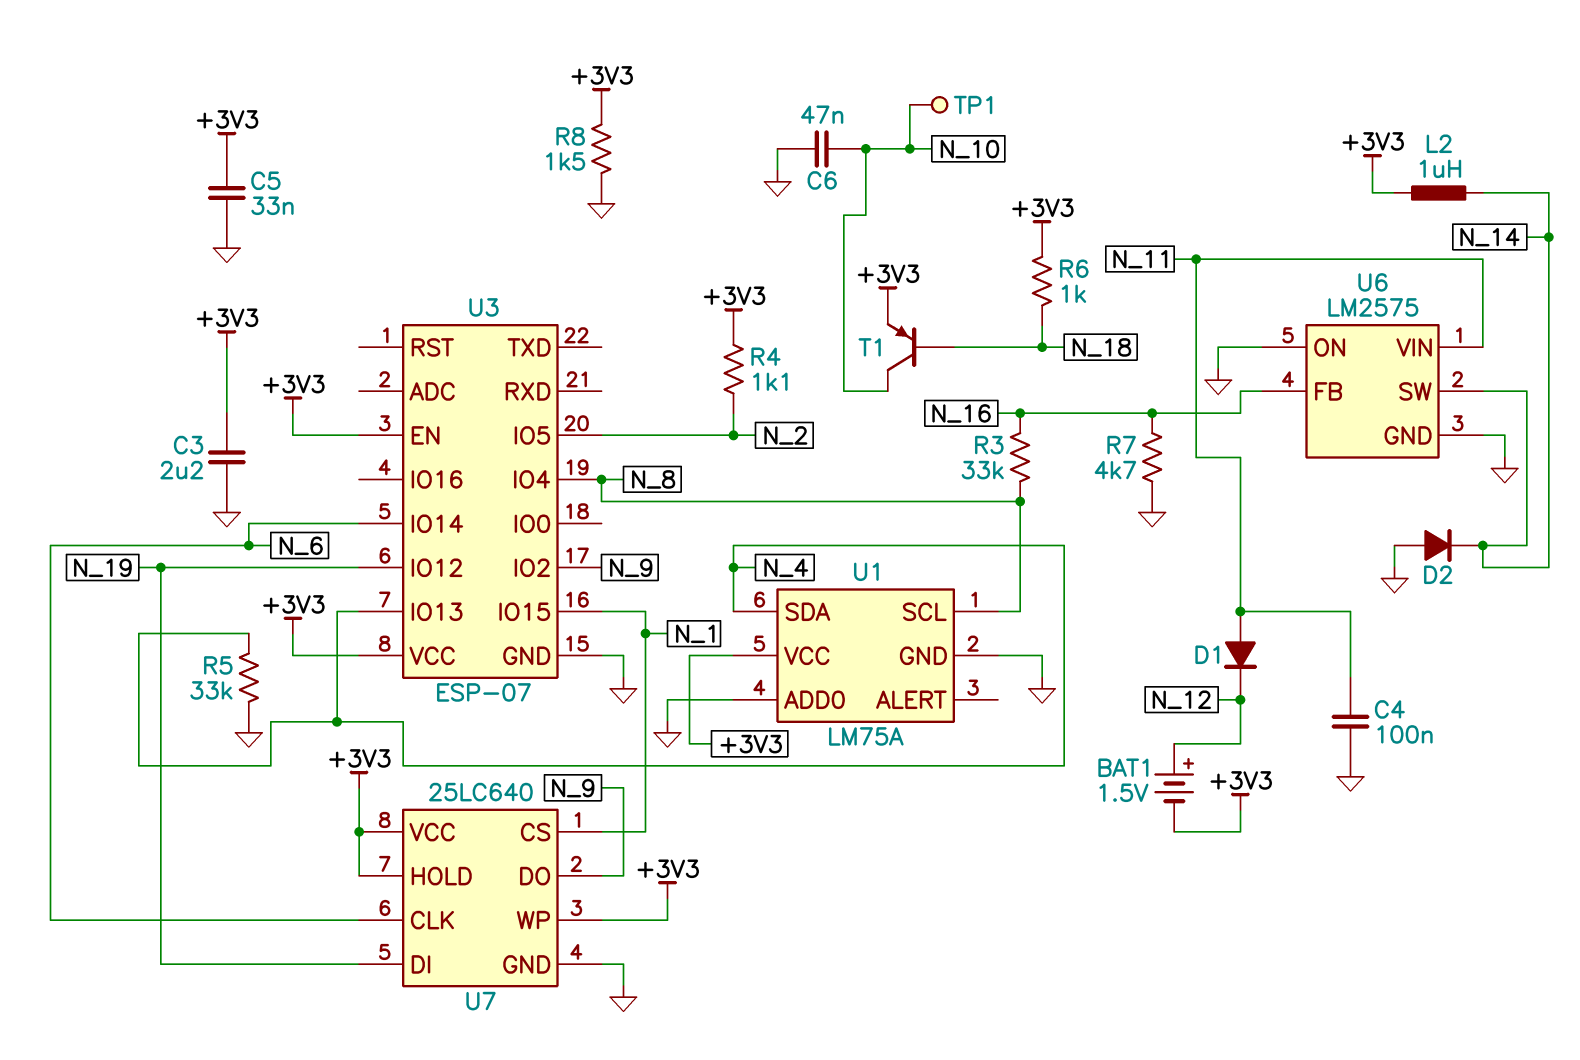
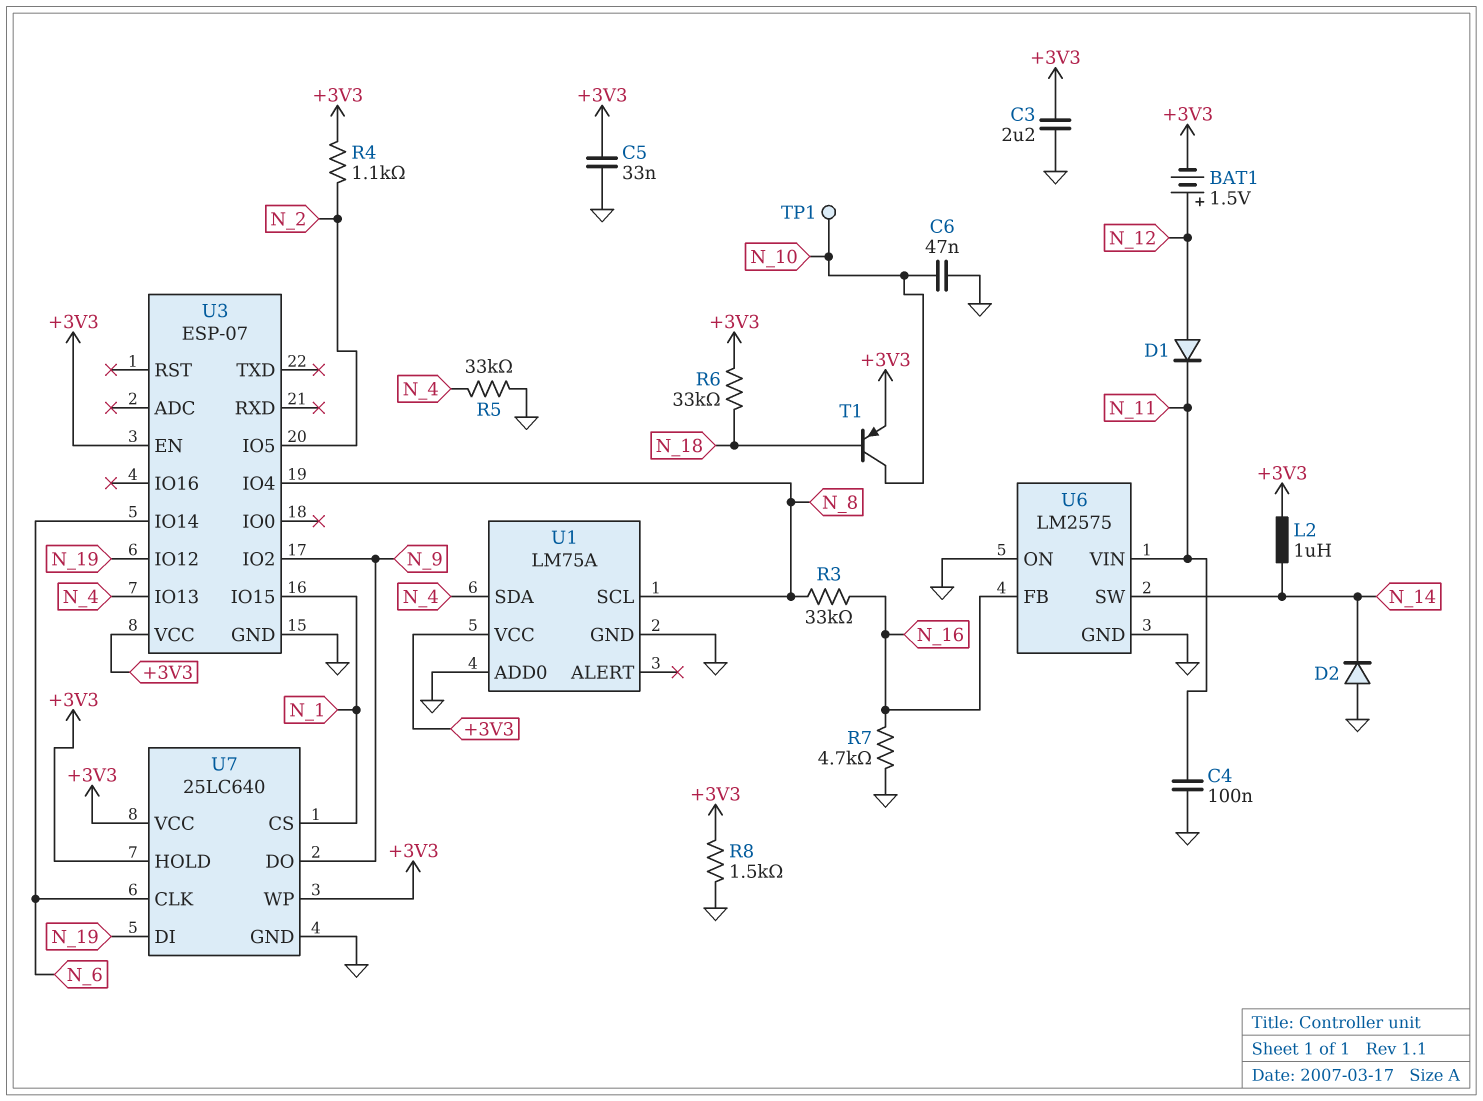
D1: diode (A N_11, K N_12) -> diode (A N_12, K N_11)
R6: 1k (+3V3, N_18) -> 33k (+3V3, N_18)

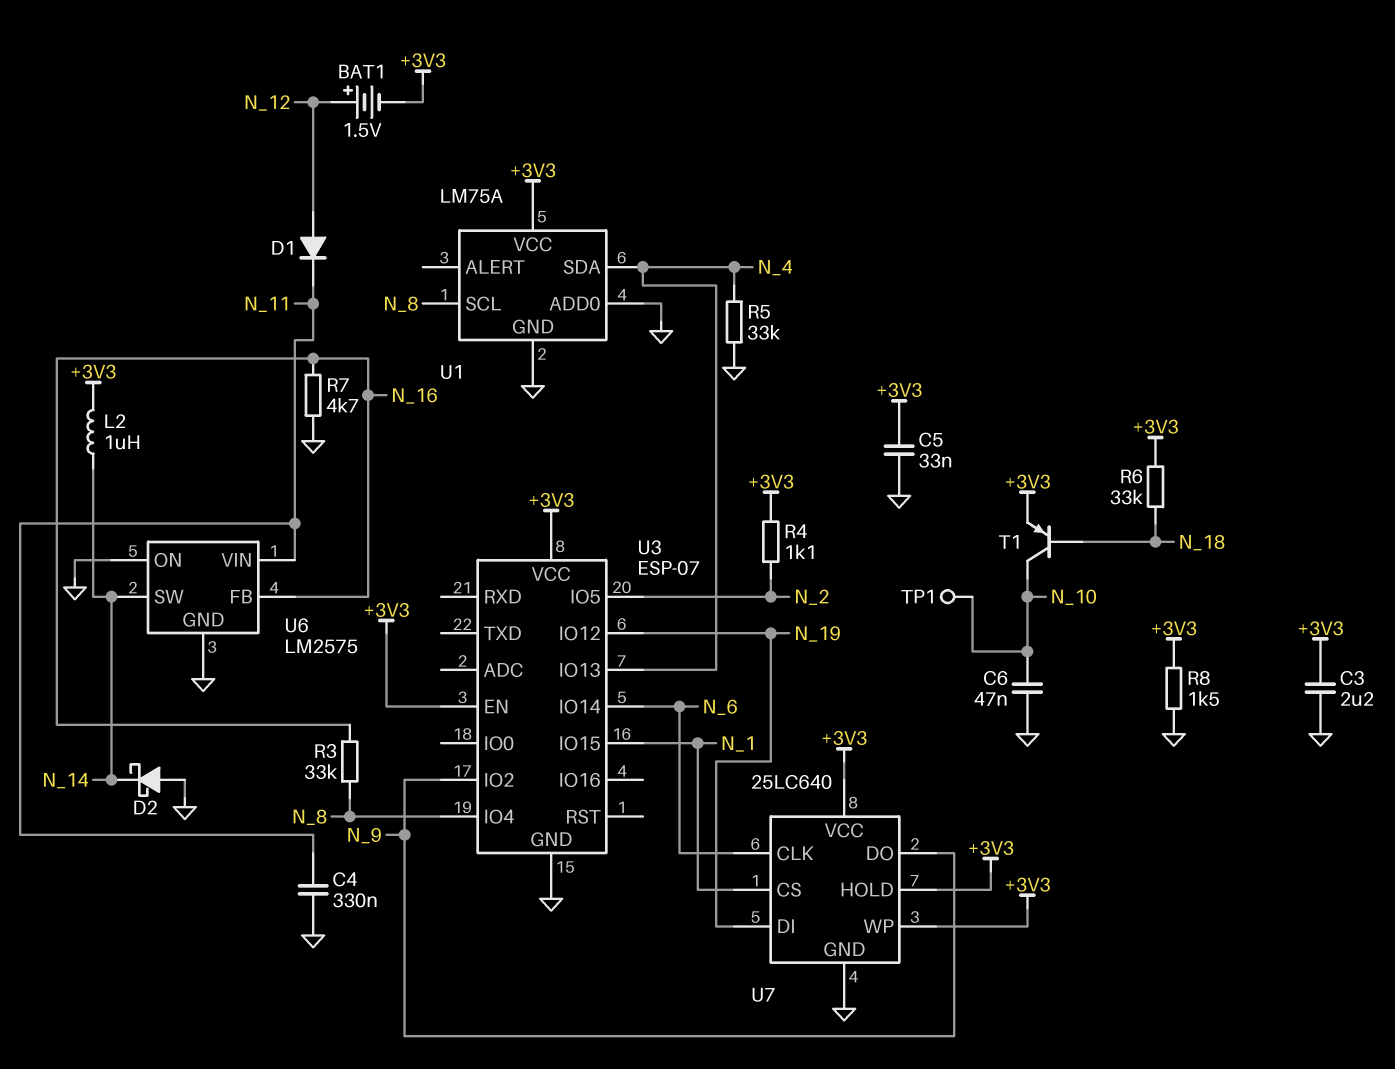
C4: 100nF (GND, N_11) -> 330nF (GND, N_11)
D2: diode (A GND, K N_14) -> schottky (A GND, K N_14)

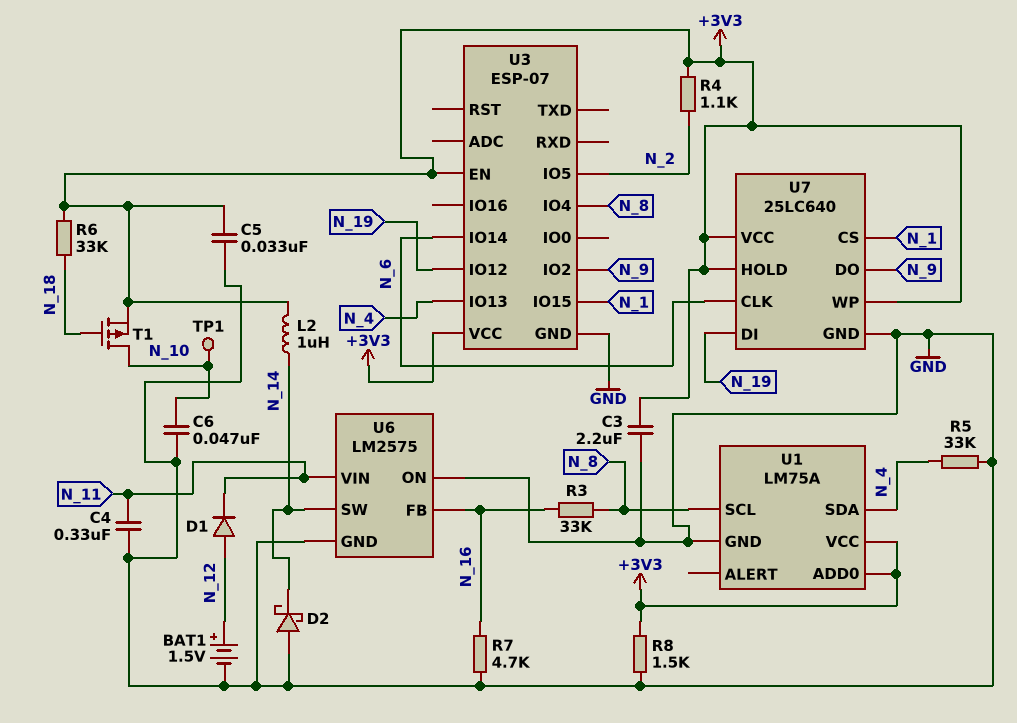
BAT1: 1.5V (plus N_12, minus +3V3) -> 1.5V (plus N_12, minus GND)
T1: PNP (B N_18, C N_10, E +3V3) -> PMOS (G N_18, D N_10, S +3V3)
U1 pin ADD0: GND -> +3V3

